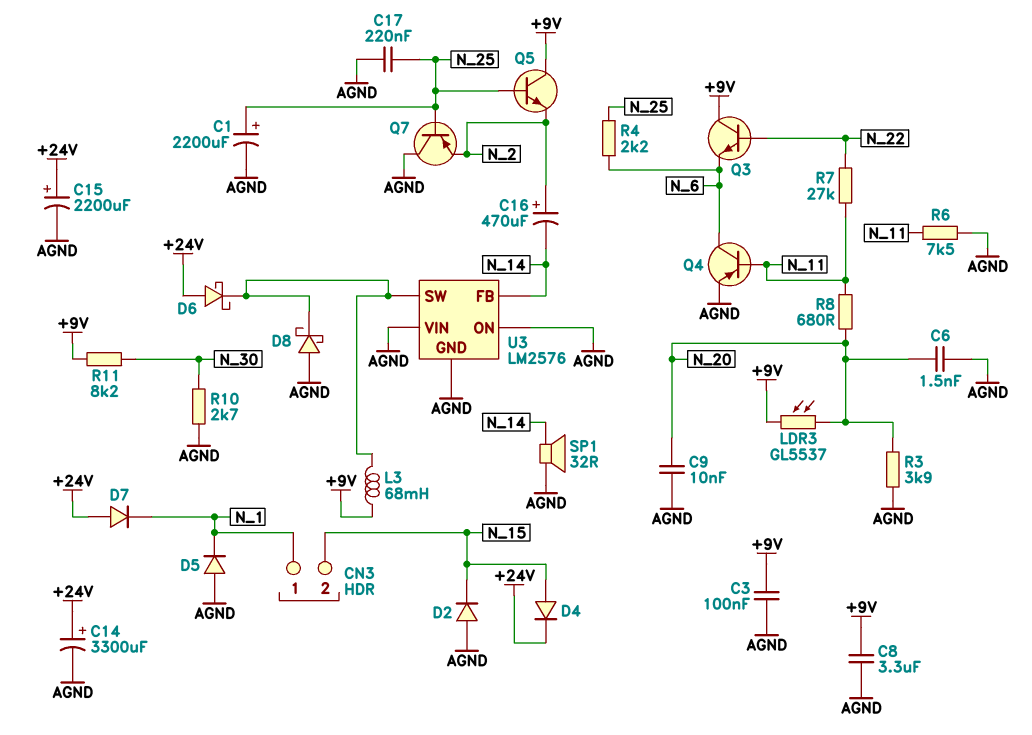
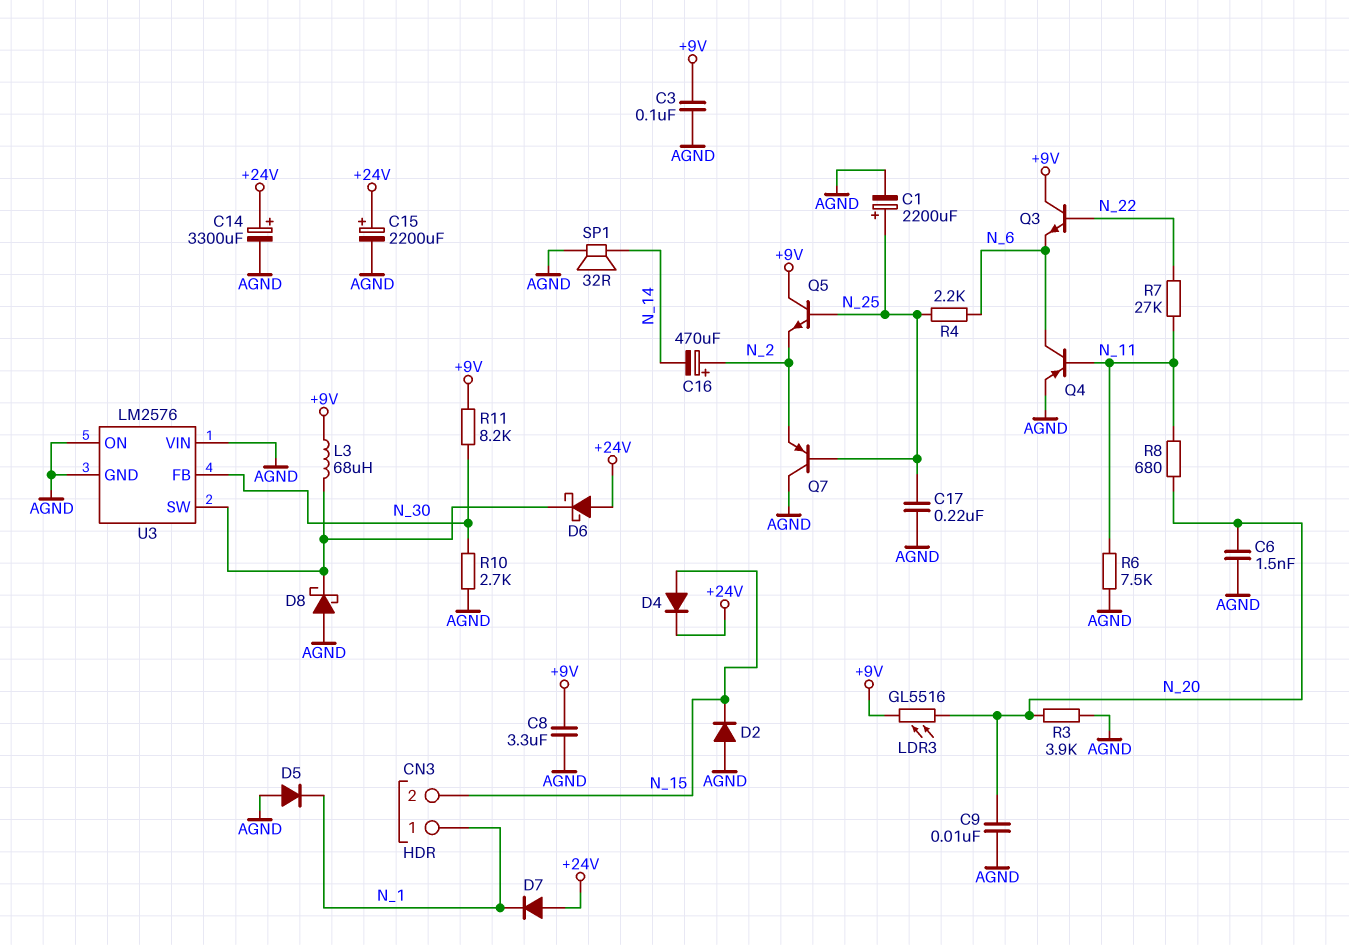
L3: 68mH (+9V, U3/SW) -> 68uH (+9V, U3/SW)
LDR3: GL5537 (+9V, N_20) -> GL5516 (+9V, N_20)
U3 pin FB: N_14 -> N_30

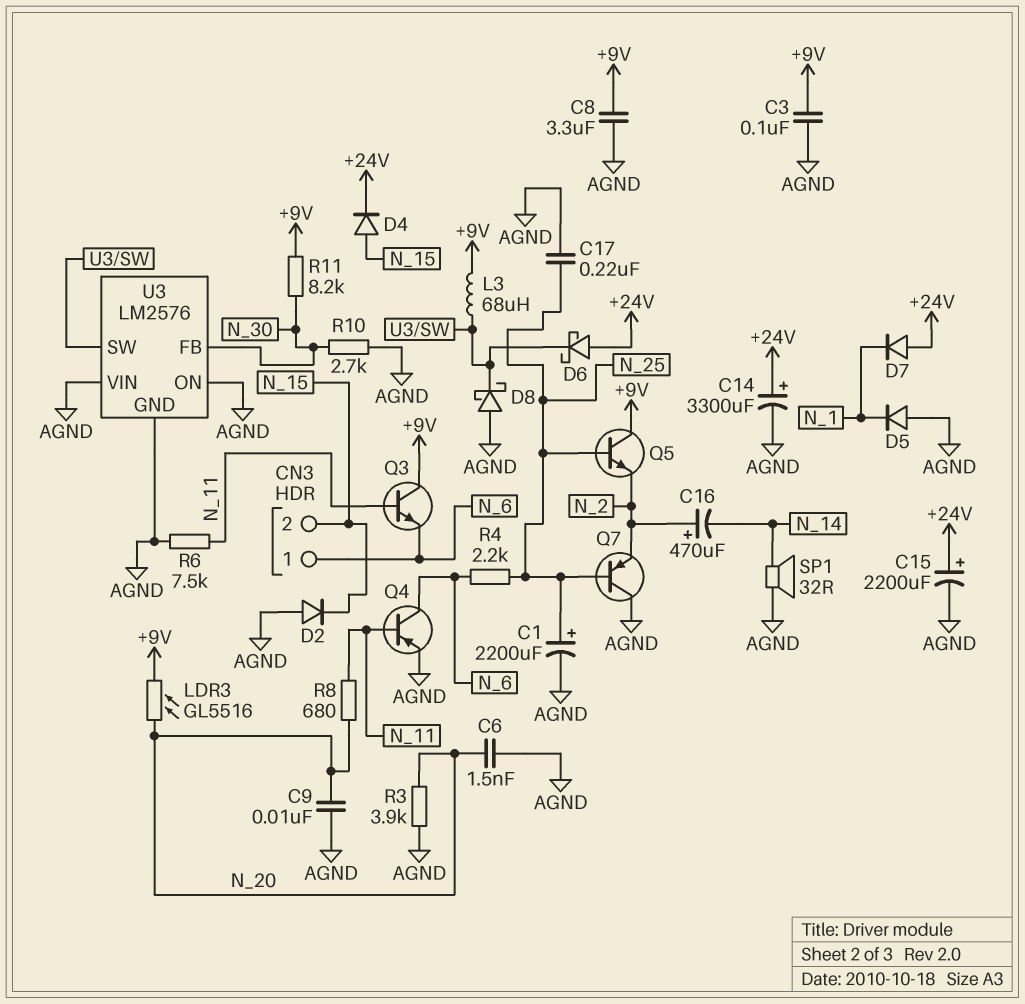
CN3 pin 1: N_1 -> N_6
Q3: NPN (B N_22, C +9V, E N_6) -> NPN (B N_11, C +9V, E N_6)
R7: 27k (N_11, N_22) -> none

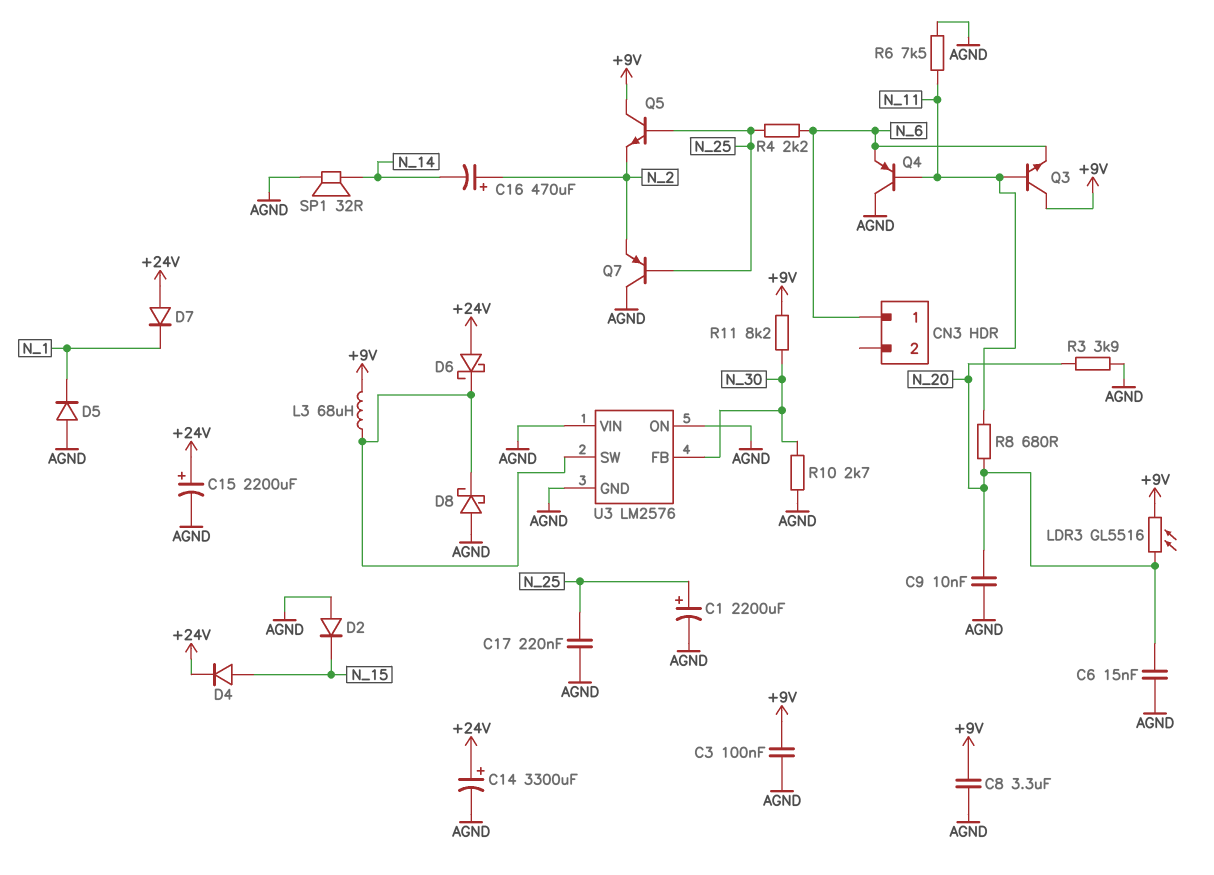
C6: 1.5nF (AGND, N_20) -> 15nF (AGND, N_20)
CN3 pin 2: N_15 -> none
Q4: PNP (B N_11, C N_6, E AGND) -> PNP (B N_11, C AGND, E N_6)

